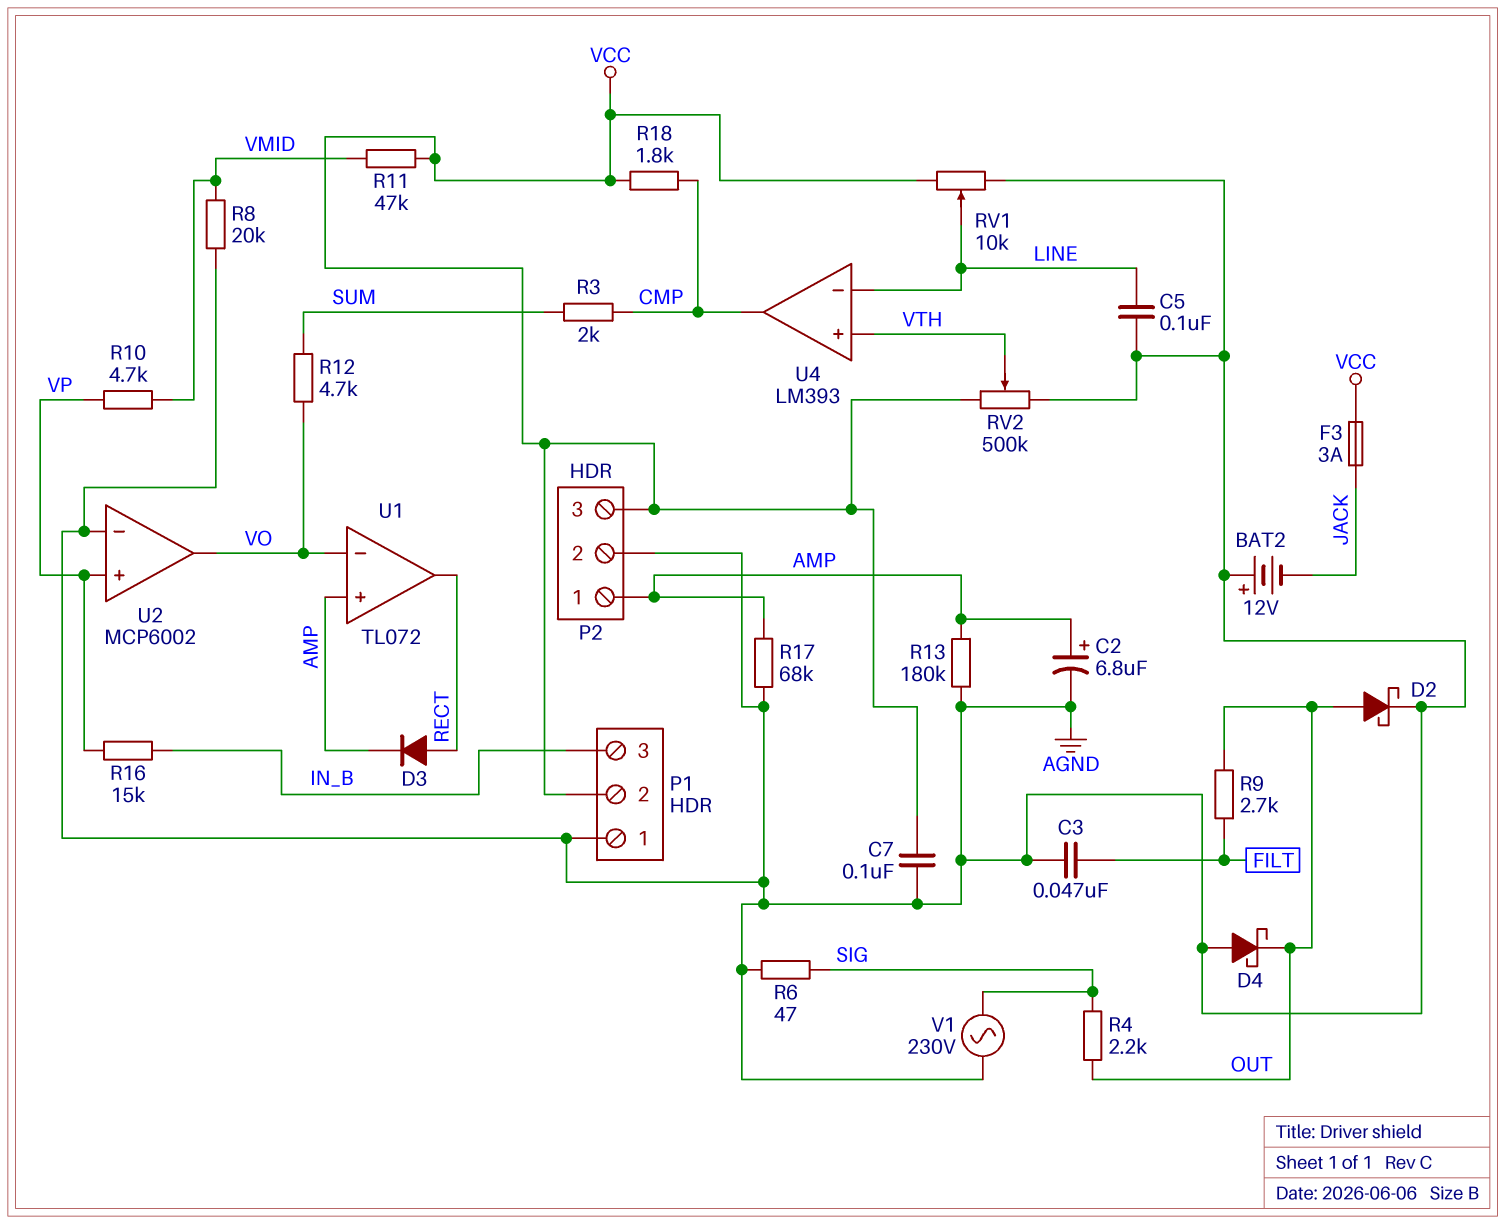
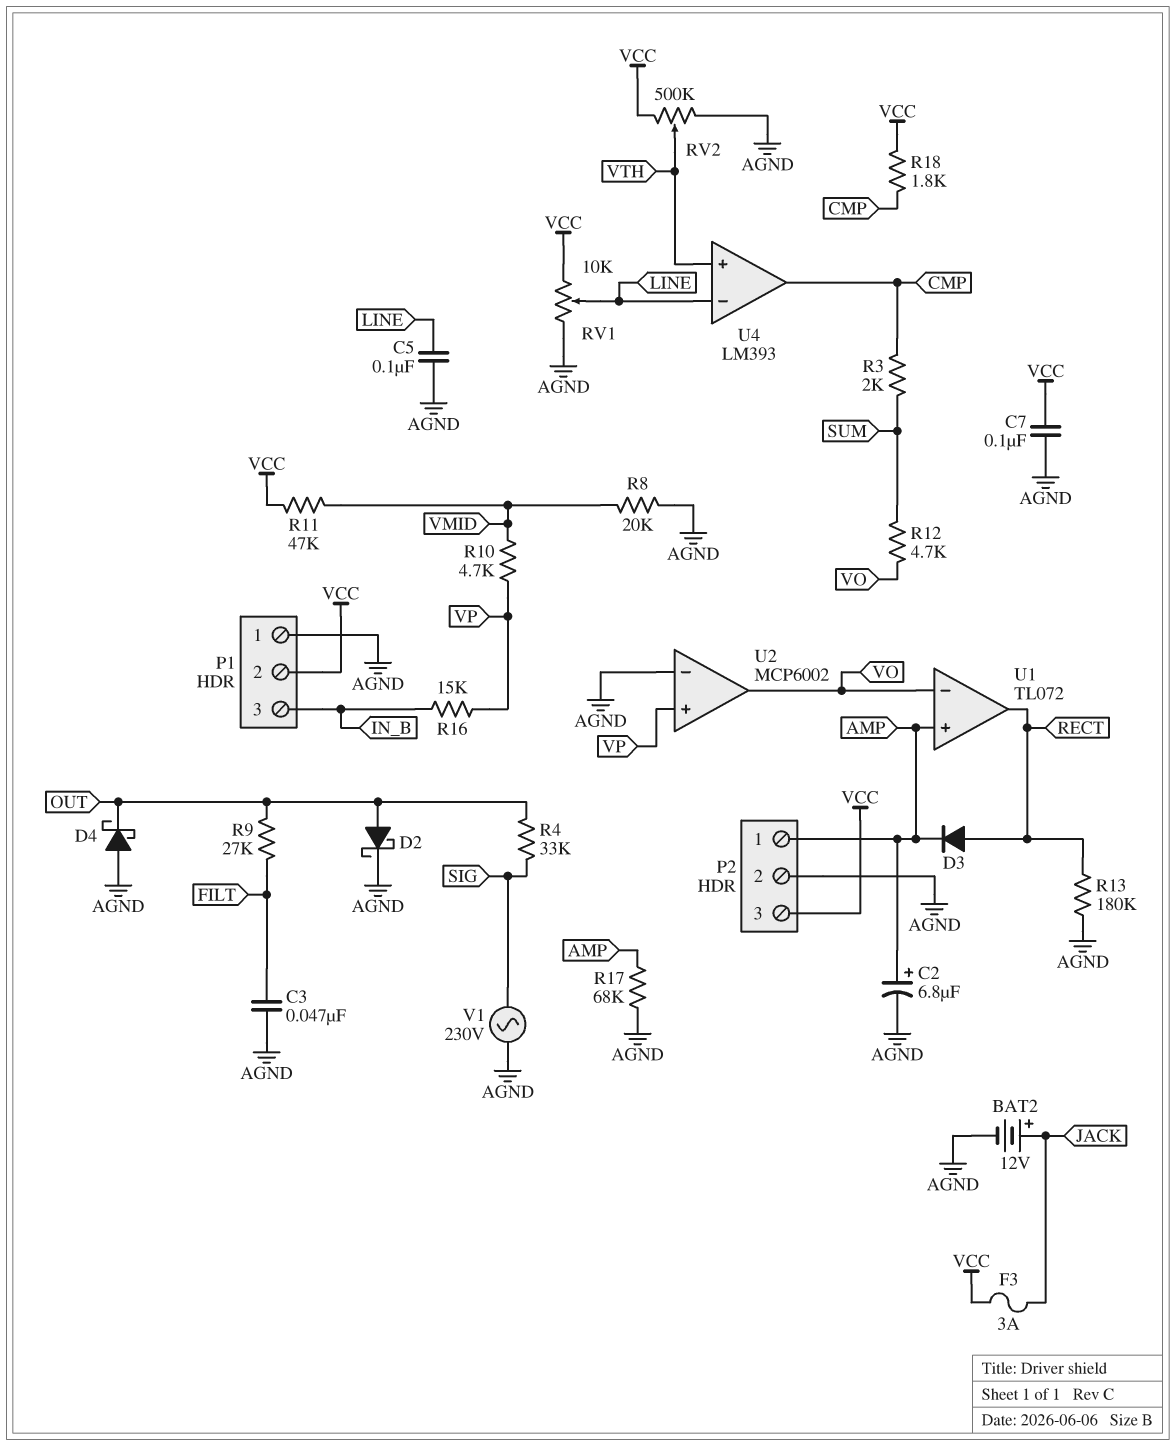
BAT2: 12V (plus AGND, minus JACK) -> 12V (plus JACK, minus AGND)
R4: 2.2k (OUT, SIG) -> 33k (OUT, SIG)
R6: 47 (AGND, SIG) -> none
R9: 2.7k (FILT, OUT) -> 27k (FILT, OUT)
R13: 180k (AGND, AMP) -> 180k (AGND, RECT)

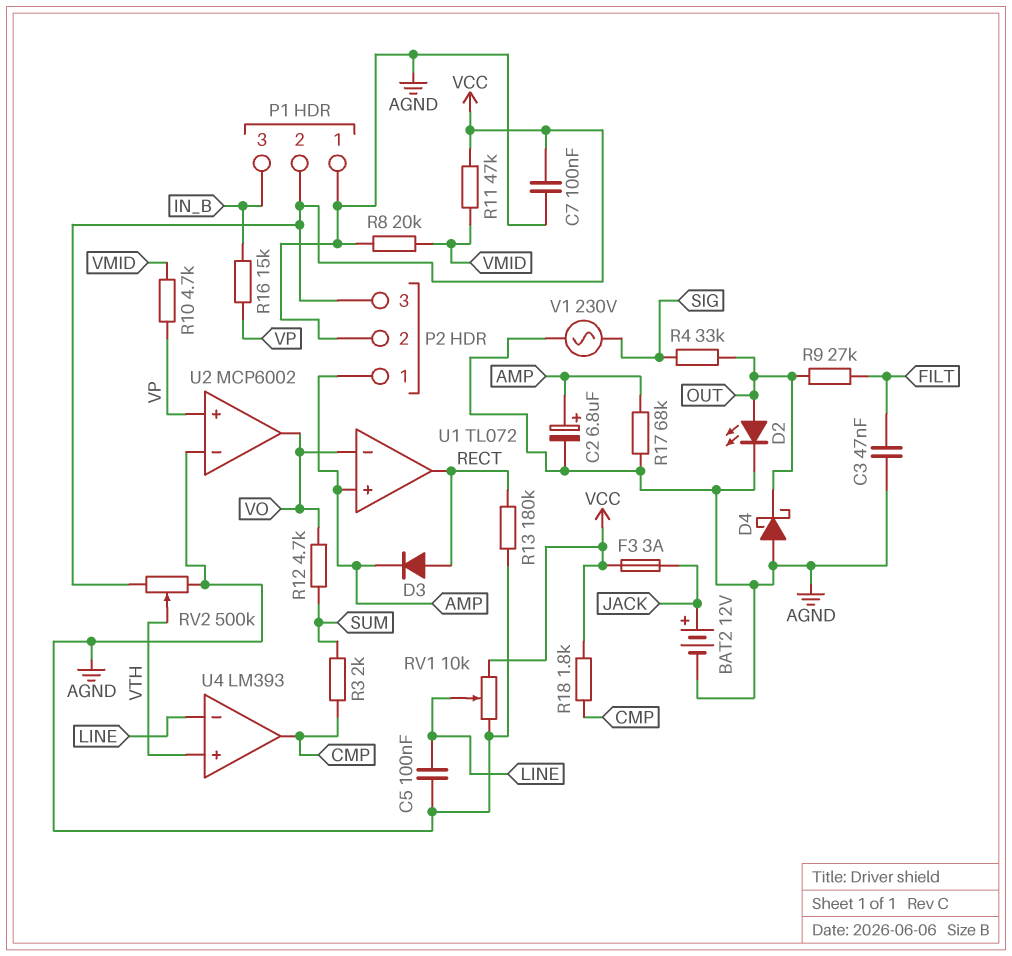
D2: schottky (A OUT, K AGND) -> LED (A OUT, K AGND)

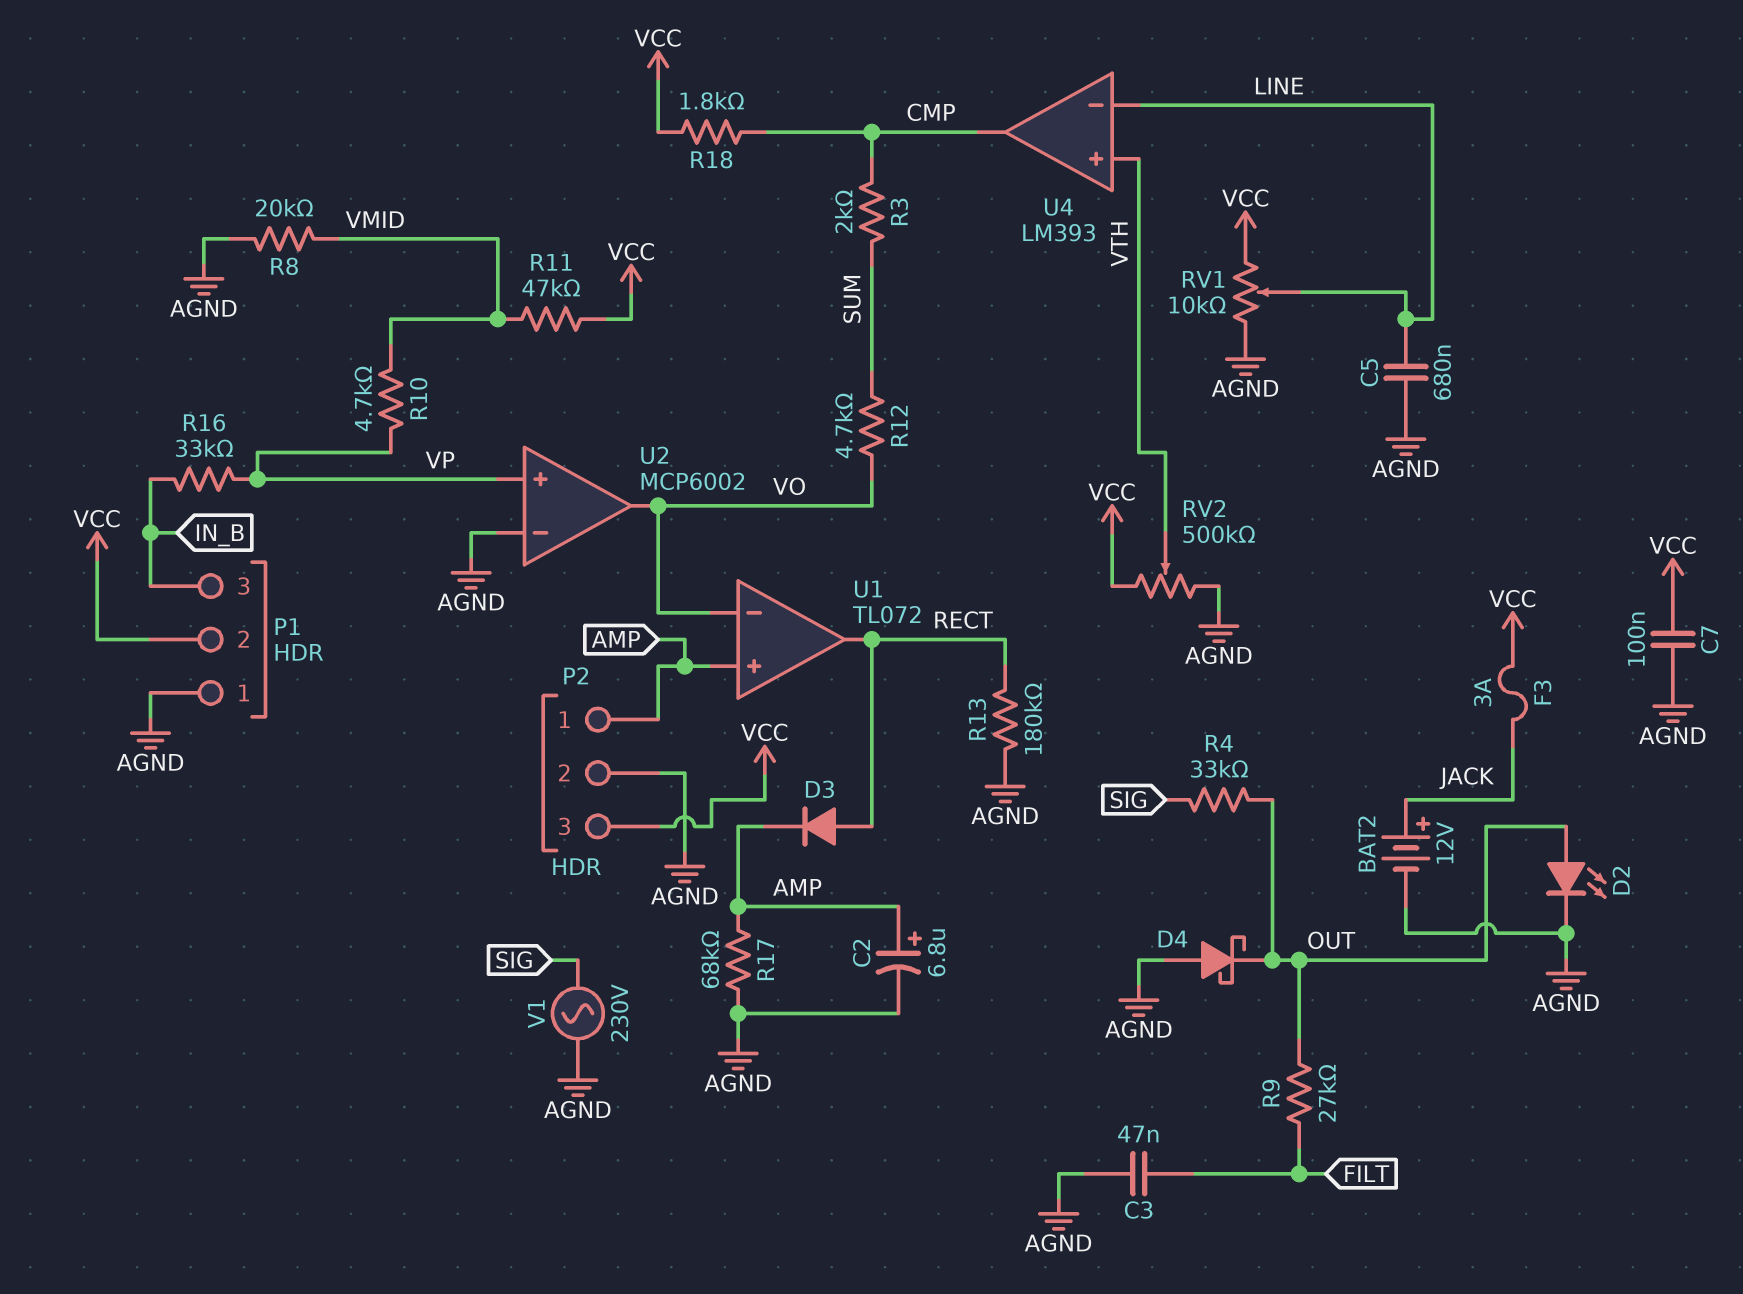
C5: 100nF (AGND, LINE) -> 680nF (AGND, LINE)
R16: 15k (IN_B, VP) -> 33k (IN_B, VP)

